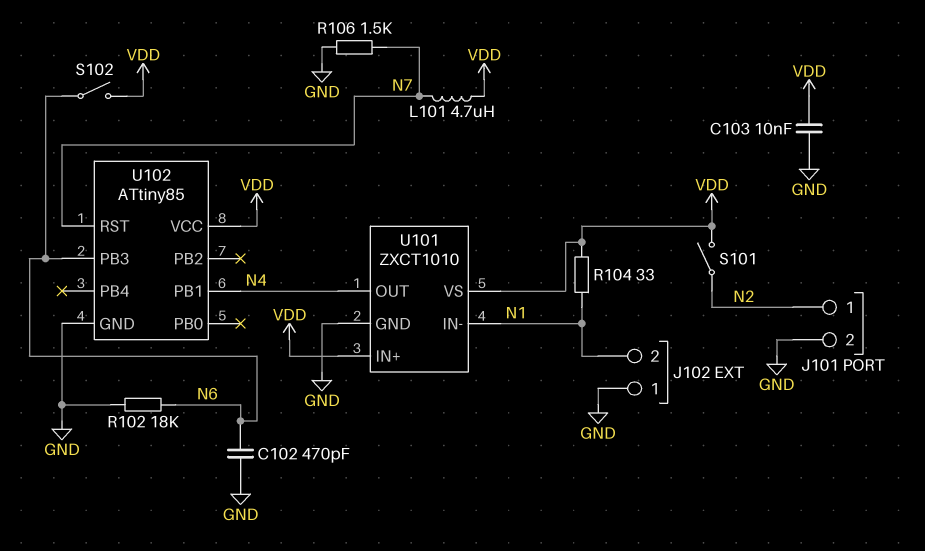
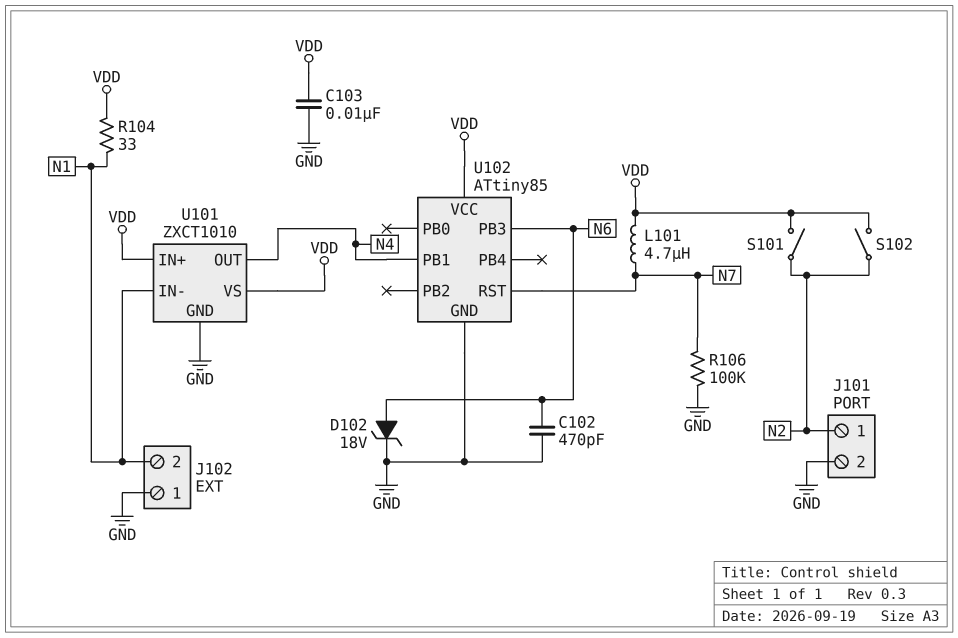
D102: none -> zener 18V (A N6, K GND)
R102: 18k (GND, N6) -> none
R106: 1.5k (GND, N7) -> 100k (GND, N7)
S102: switch (N6, VDD) -> switch (N2, VDD)

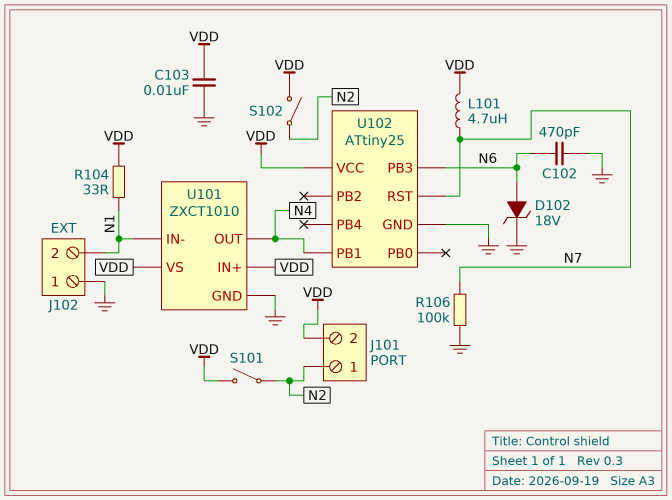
J101 pin 2: GND -> VDD
U102: ATtiny85 -> ATtiny25

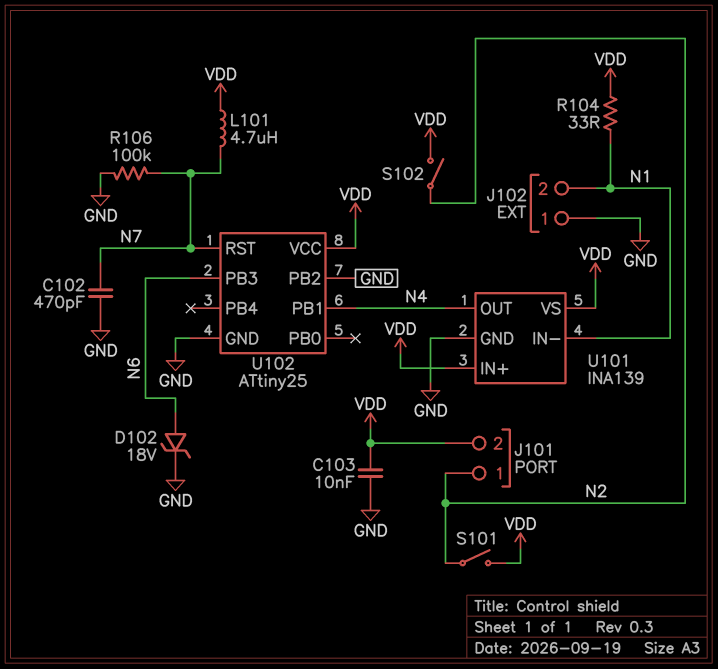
C102: 470pF (GND, N6) -> 470pF (GND, N7)
U101: ZXCT1010 -> INA139
U102 pin PB2: none -> GND

